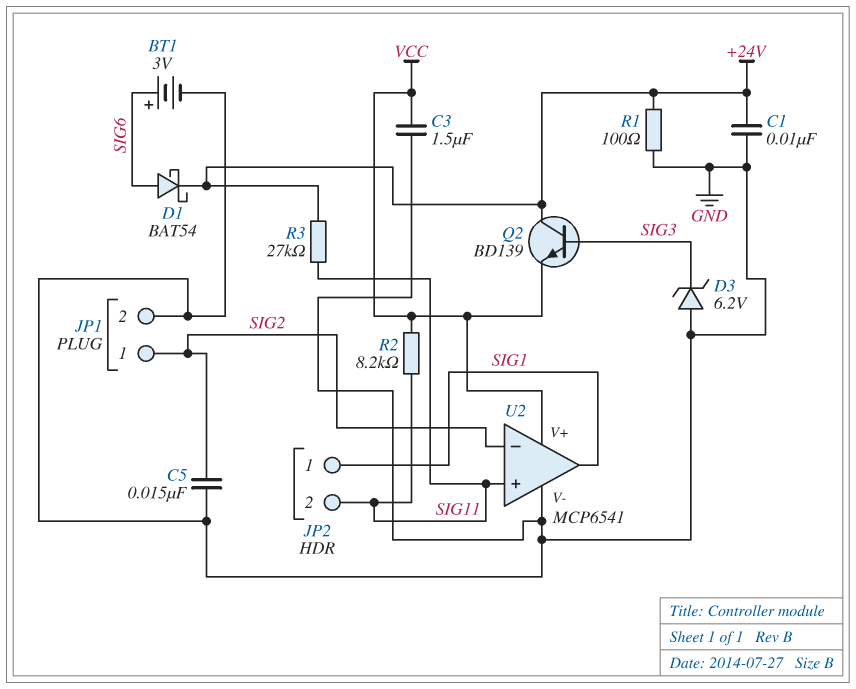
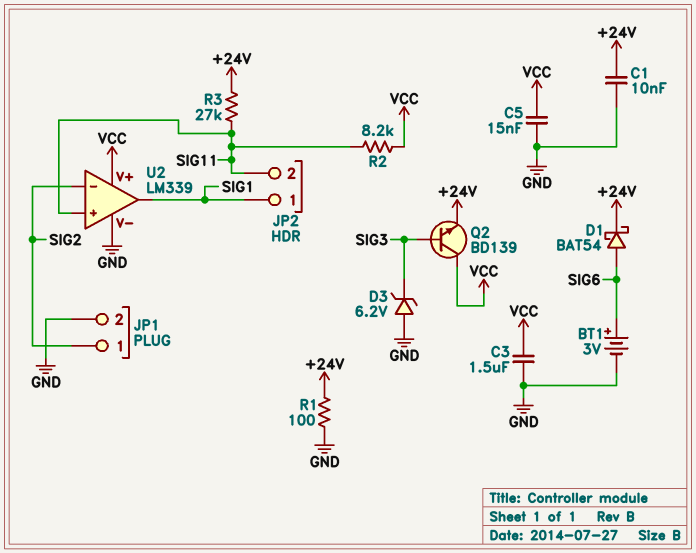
C5: 15nF (GND, SIG2) -> 15nF (GND, VCC)
Q2: NPN BD139 (B SIG3, C +24V, E VCC) -> NPN BD139 (B SIG3, C VCC, E +24V)
U2: MCP6541 -> LM339

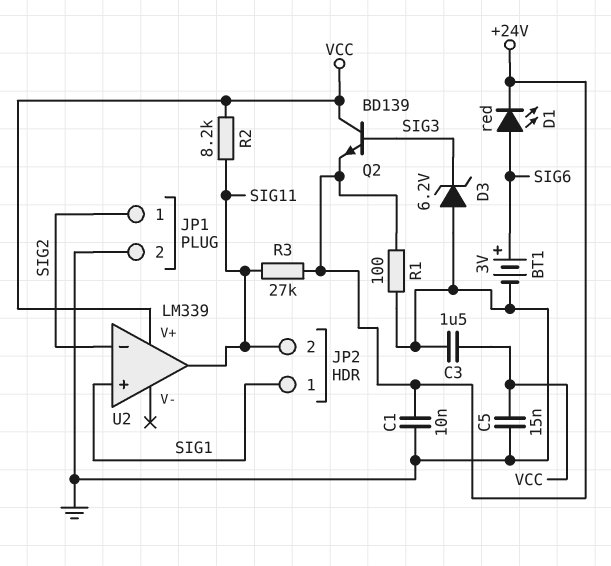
D1: schottky BAT54 (A SIG6, K +24V) -> LED red (A SIG6, K +24V)
U2 pin V-: GND -> none
U2 pin in+: SIG11 -> SIG1
U2 pin out: SIG1 -> SIG11

